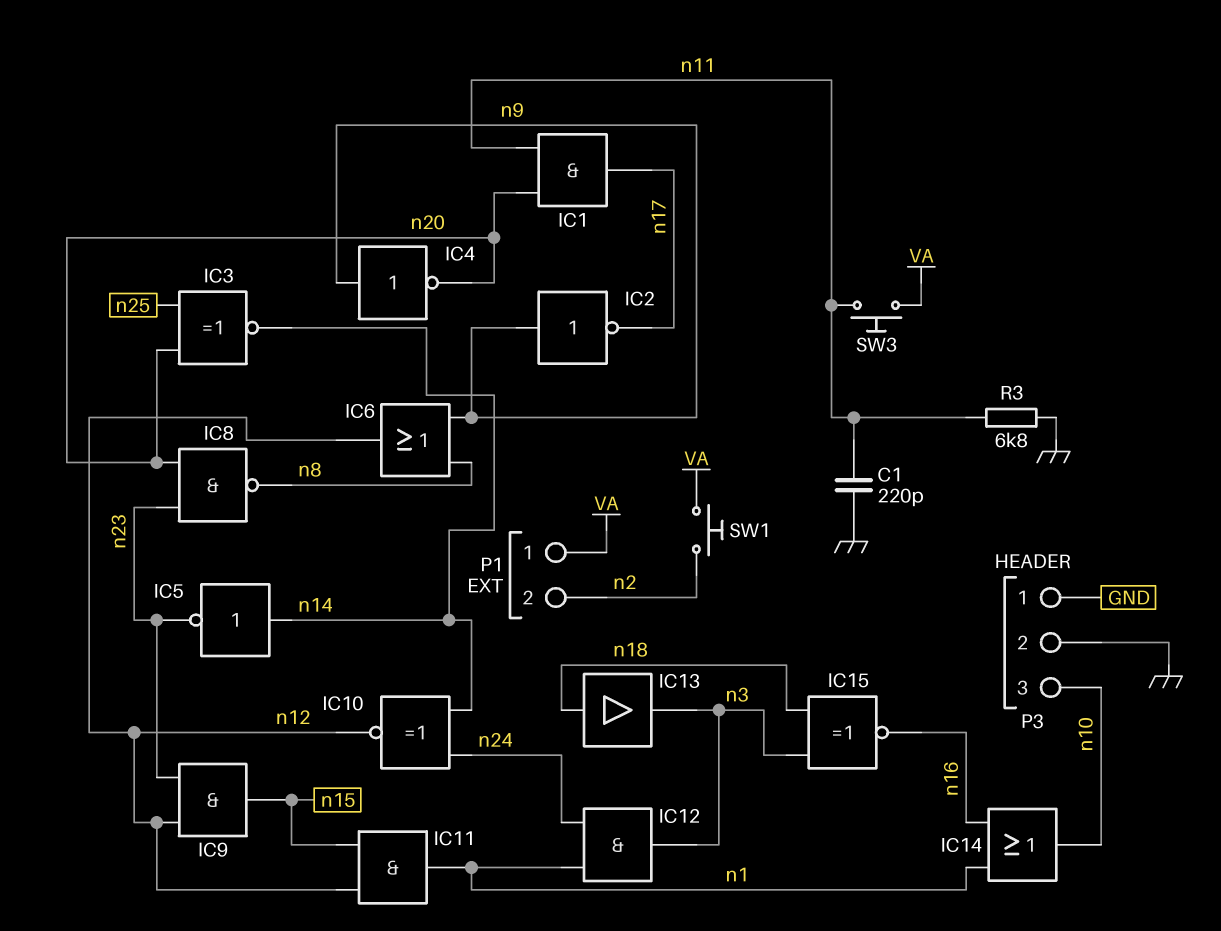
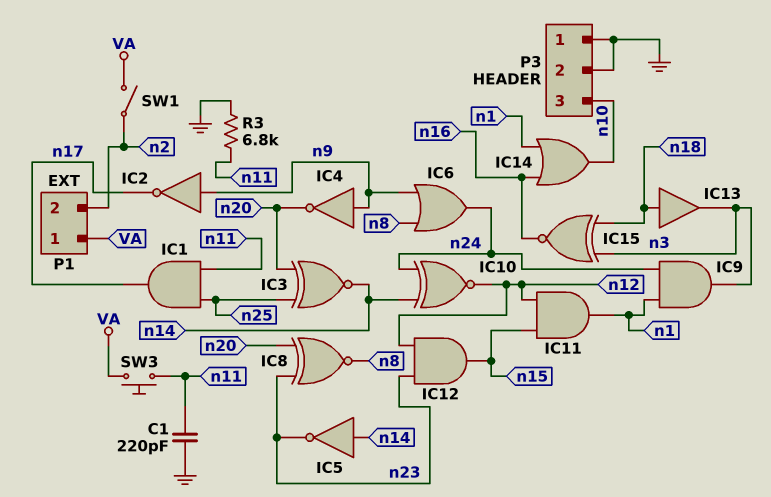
IC1: AND (in n11, in n20, out n17) -> AND (in n11, in n25, out n17)
IC6: OR (in n8, in n9, out n12) -> OR (in n8, in n9, out n24)
IC8: NAND (in n20, in n23, out n8) -> XNOR (in n20, in n23, out n8)
IC9: AND (in n12, in n23, out n15) -> AND (in n1, in n24, out n3)
IC12: AND (in n1, in n24, out n3) -> AND (in n12, in n23, out n15)
SW1: button (VA, n2) -> switch (VA, n2)

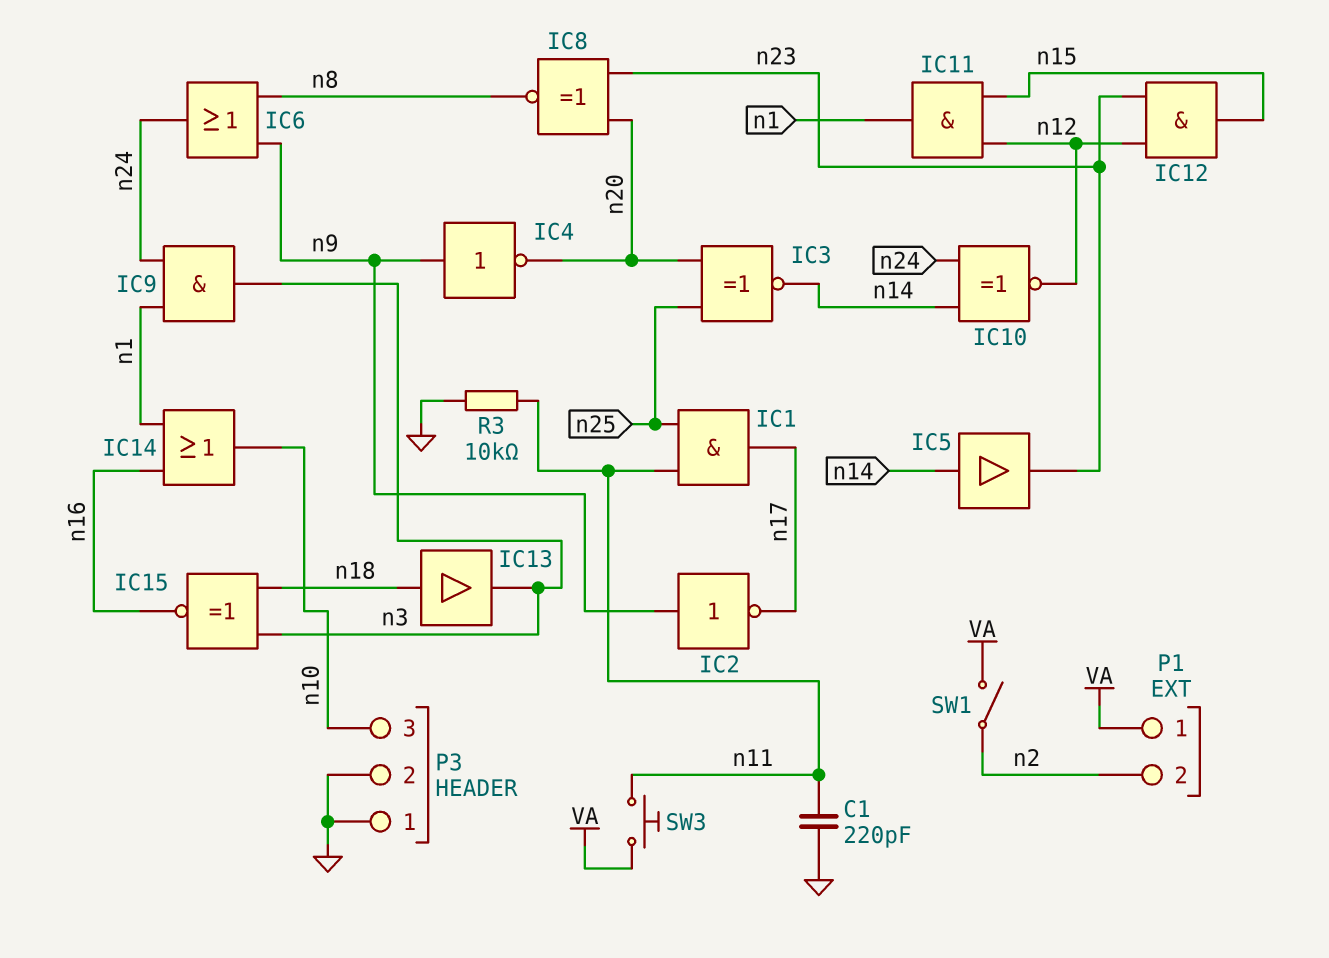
IC5: NOT (in n14, out n23) -> buffer (in n14, out n23)
R3: 6.8k (GND, n11) -> 10k (GND, n11)

